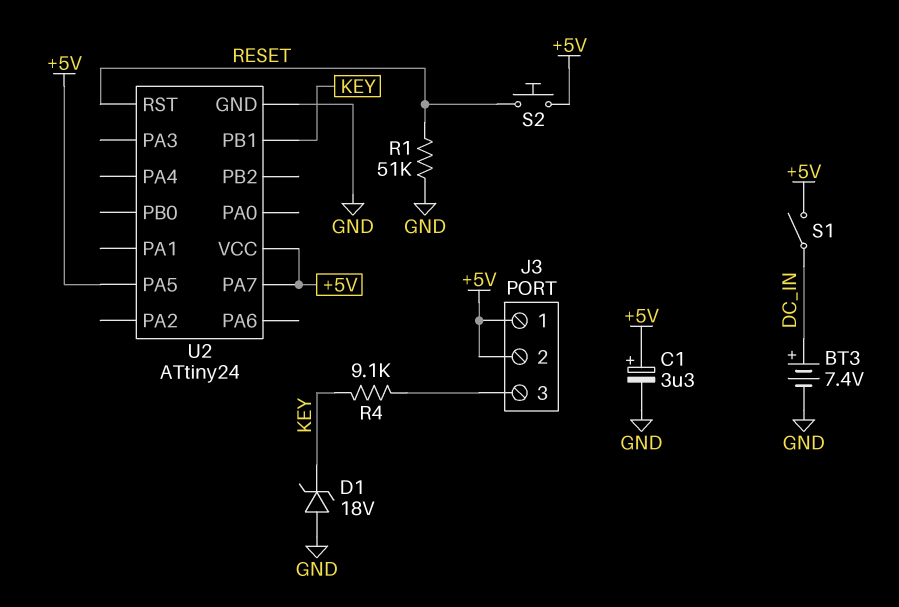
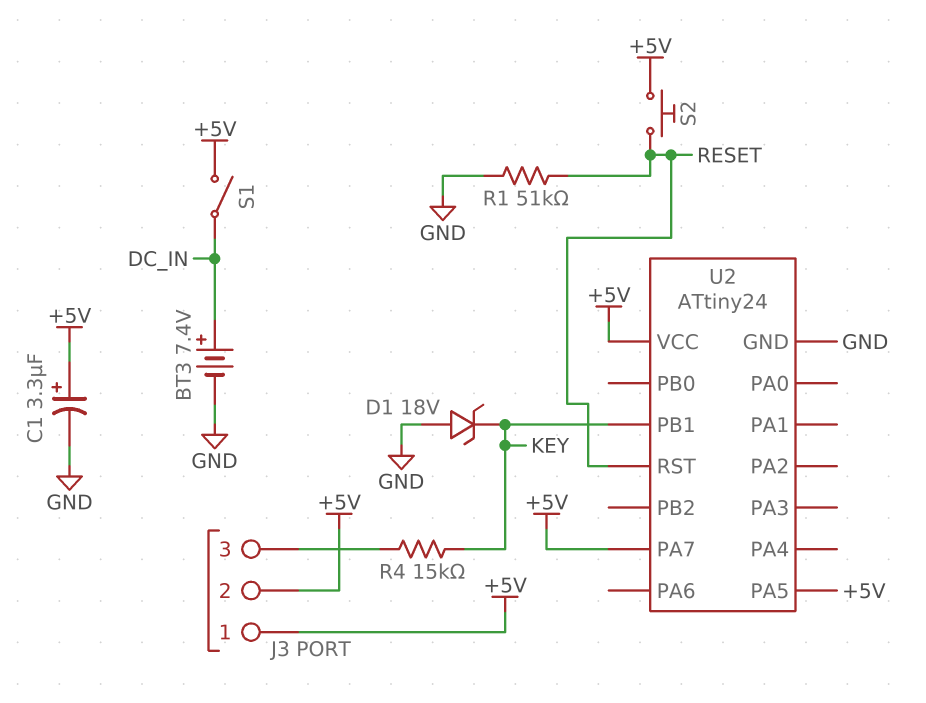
R4: 9.1k (J3/3, KEY) -> 15k (J3/3, KEY)

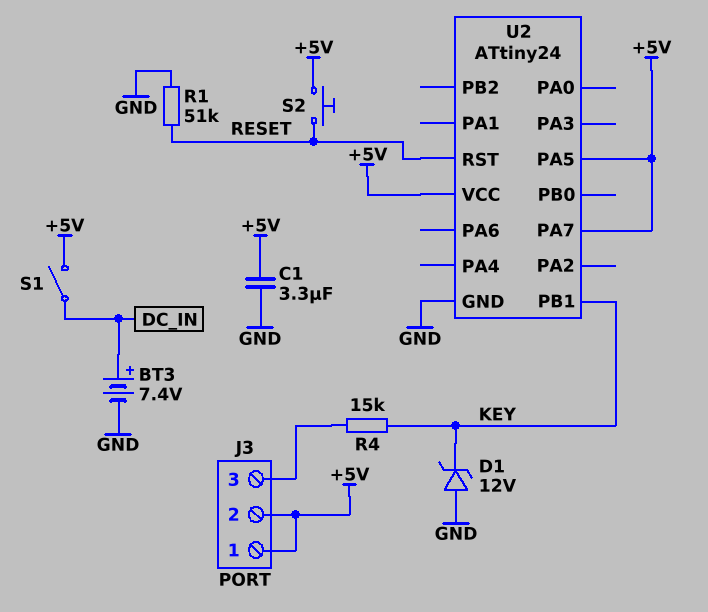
C1: 3.3uF (plus +5V, minus GND) -> 3.3uF (+5V, GND)
D1: zener 18V (A GND, K KEY) -> zener 12V (A GND, K KEY)

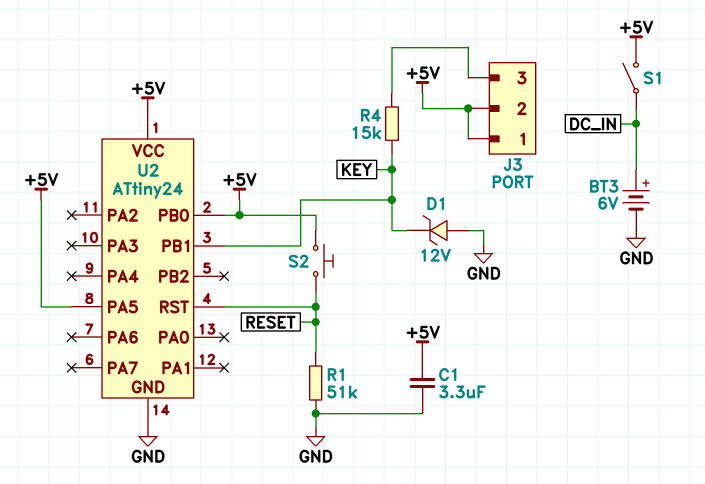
BT3: 7.4V (plus DC_IN, minus GND) -> 6V (plus DC_IN, minus GND)
U2 pin PA7: +5V -> none
U2 pin PB0: none -> +5V

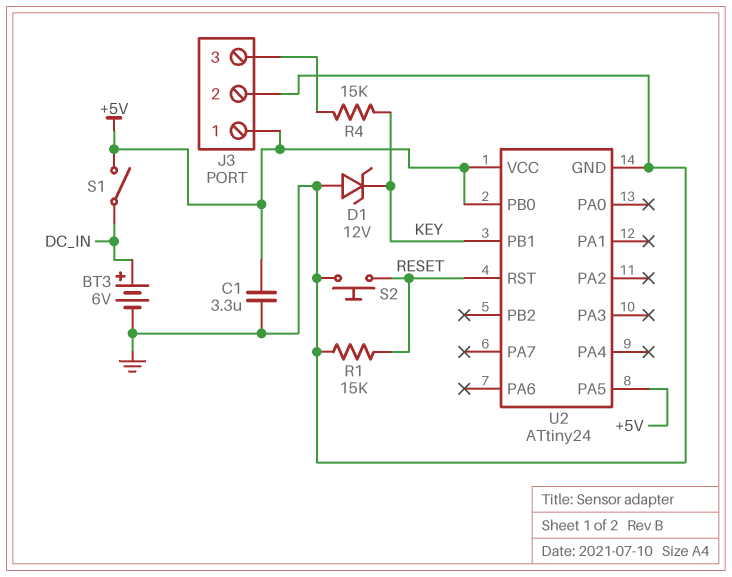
J3 pin 2: +5V -> GND
R1: 51k (GND, RESET) -> 15k (GND, RESET)
S2: button (+5V, RESET) -> button (GND, RESET)

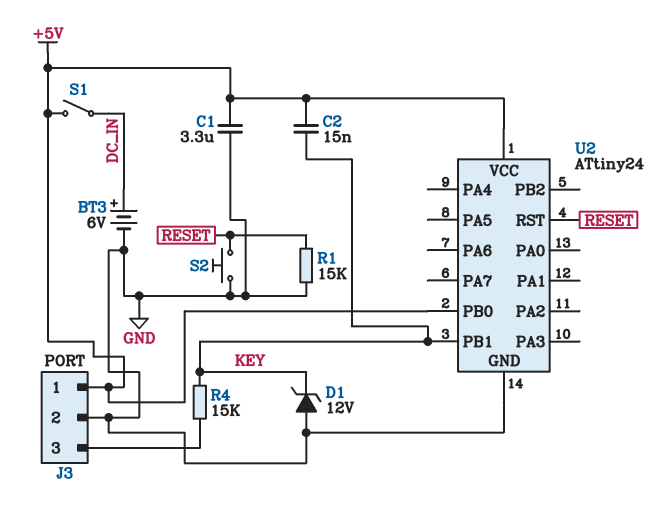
C2: none -> 15nF (+5V, KEY)
U2 pin PA5: +5V -> none

